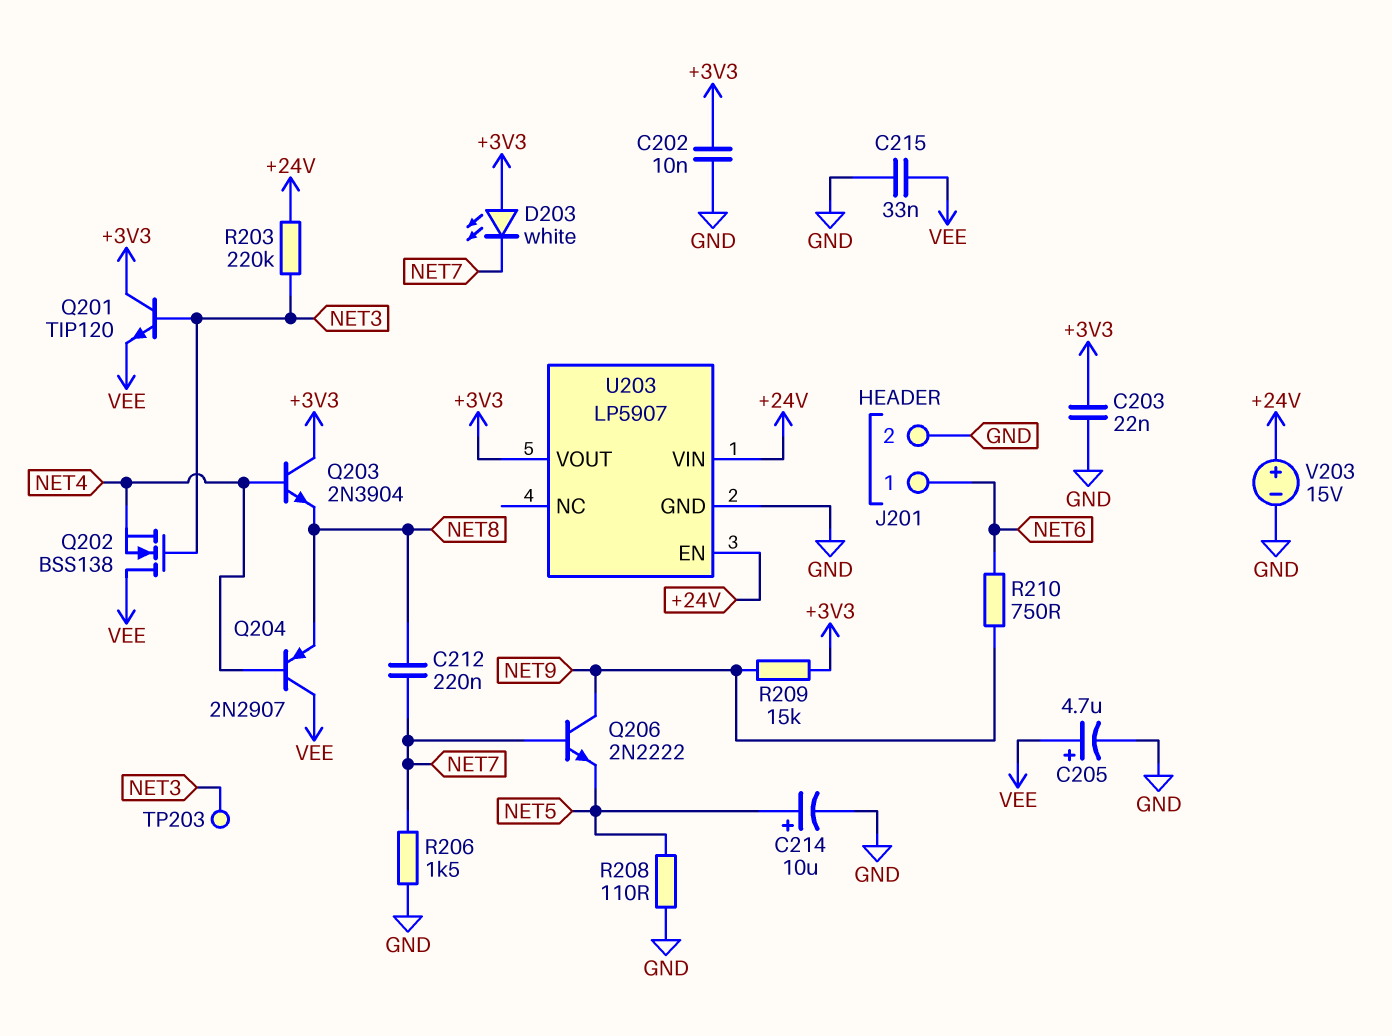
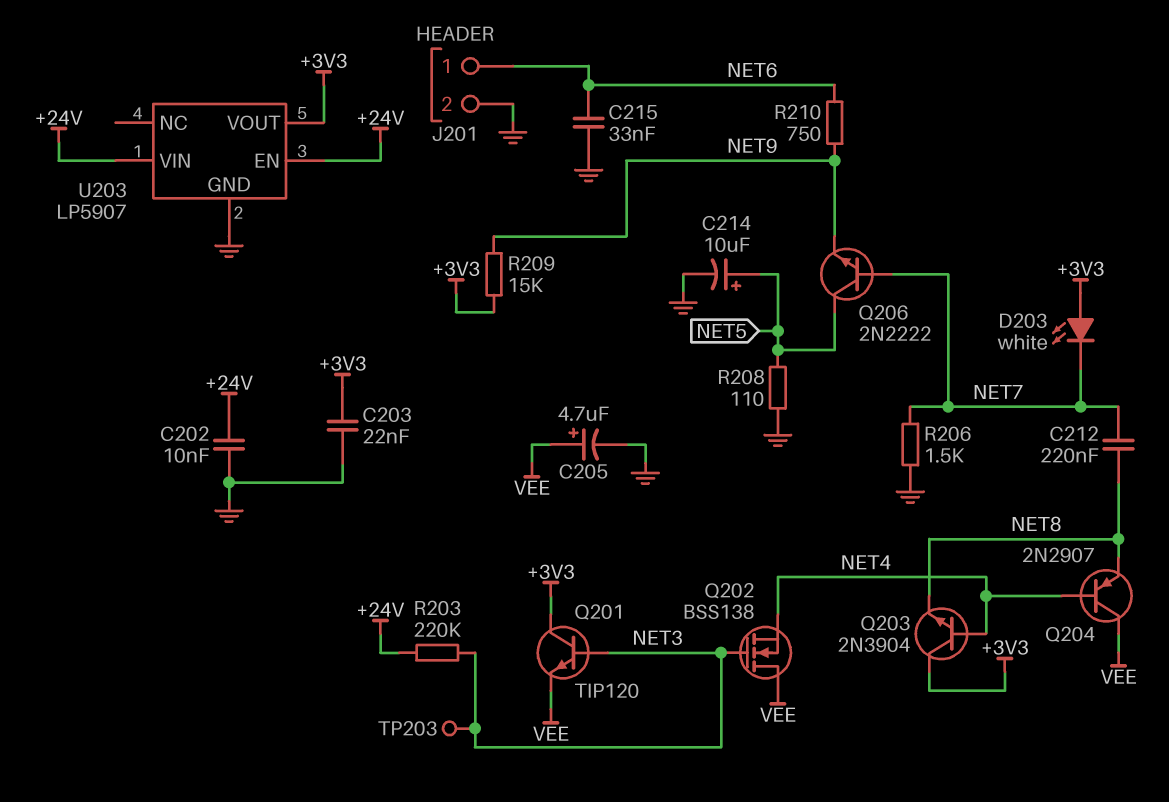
C202: 10nF (+3V3, GND) -> 10nF (+24V, GND)
C215: 33nF (GND, VEE) -> 33nF (GND, NET6)
Q206: NPN 2N2222 (B NET7, C NET9, E NET5) -> NPN 2N2222 (B NET7, C NET5, E NET9)
V203: 15V (plus +24V, minus GND) -> none

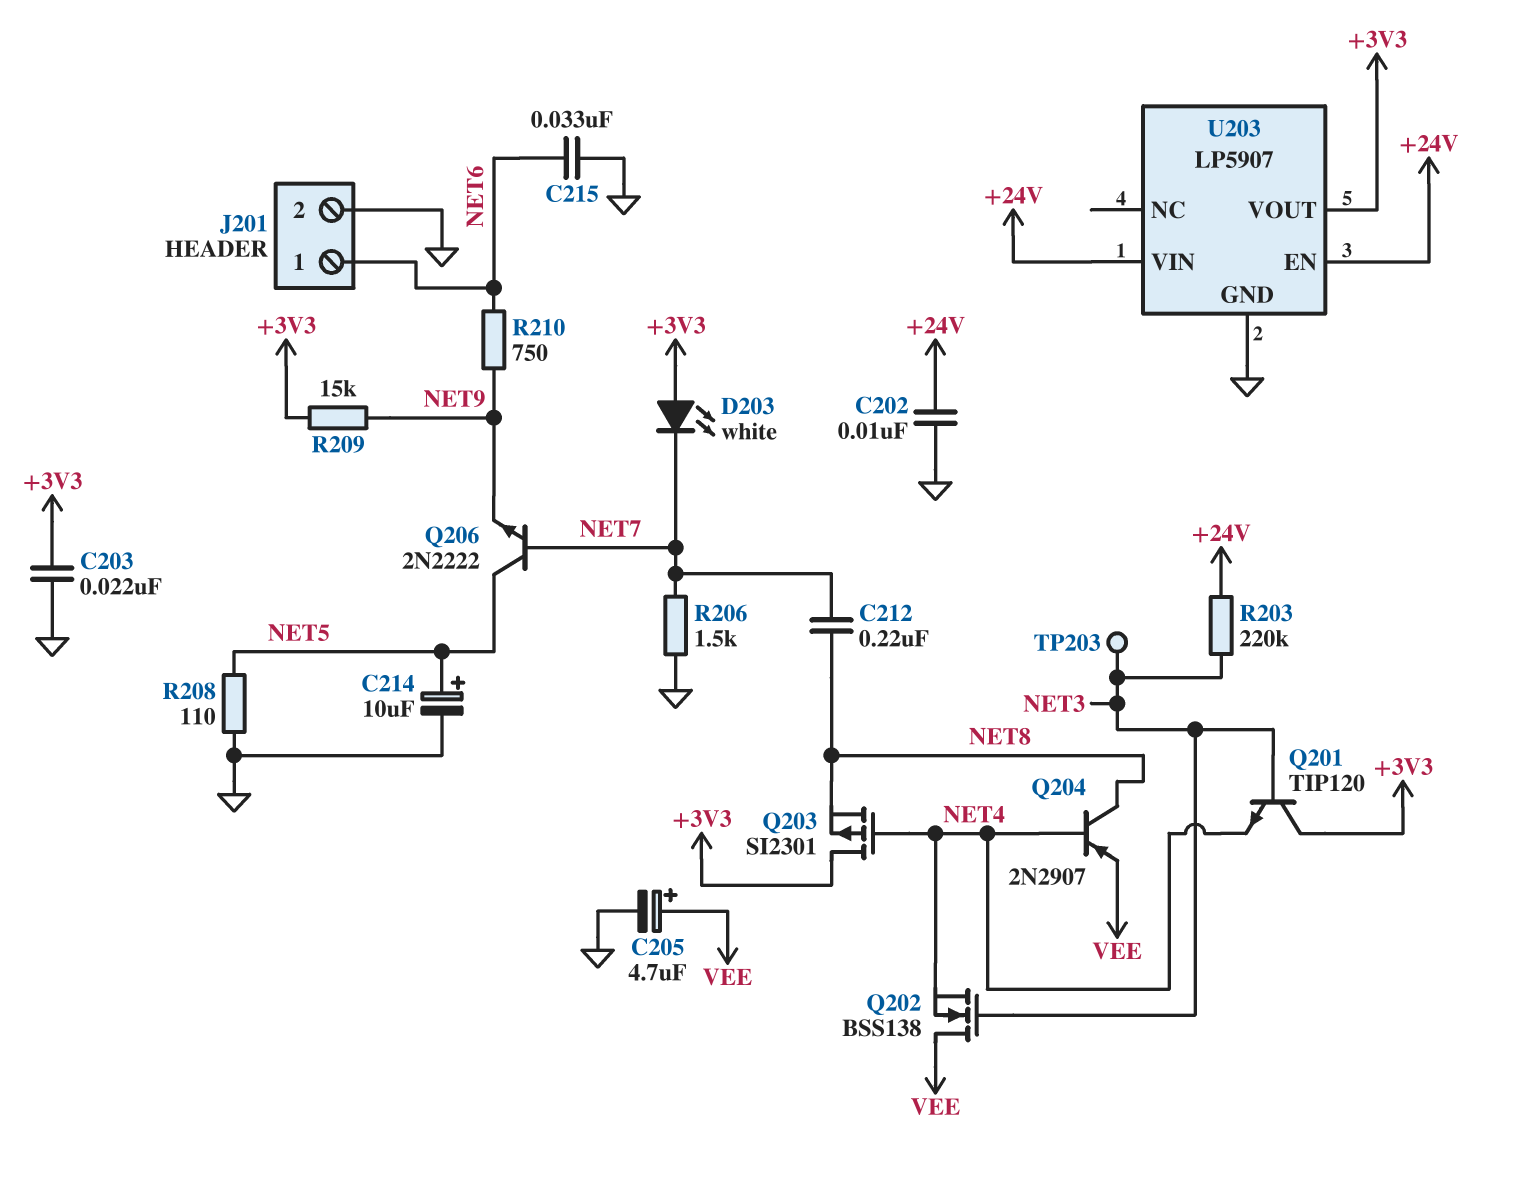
Q201: NPN TIP120 (B NET3, C +3V3, E VEE) -> NPN TIP120 (B NET3, C +3V3, E NET4)
Q203: NPN 2N3904 (B NET4, C +3V3, E NET8) -> PMOS SI2301 (G NET4, D +3V3, S NET8)
Q204: PNP 2N2907 (B NET4, C VEE, E NET8) -> PNP 2N2907 (B NET4, C NET8, E VEE)

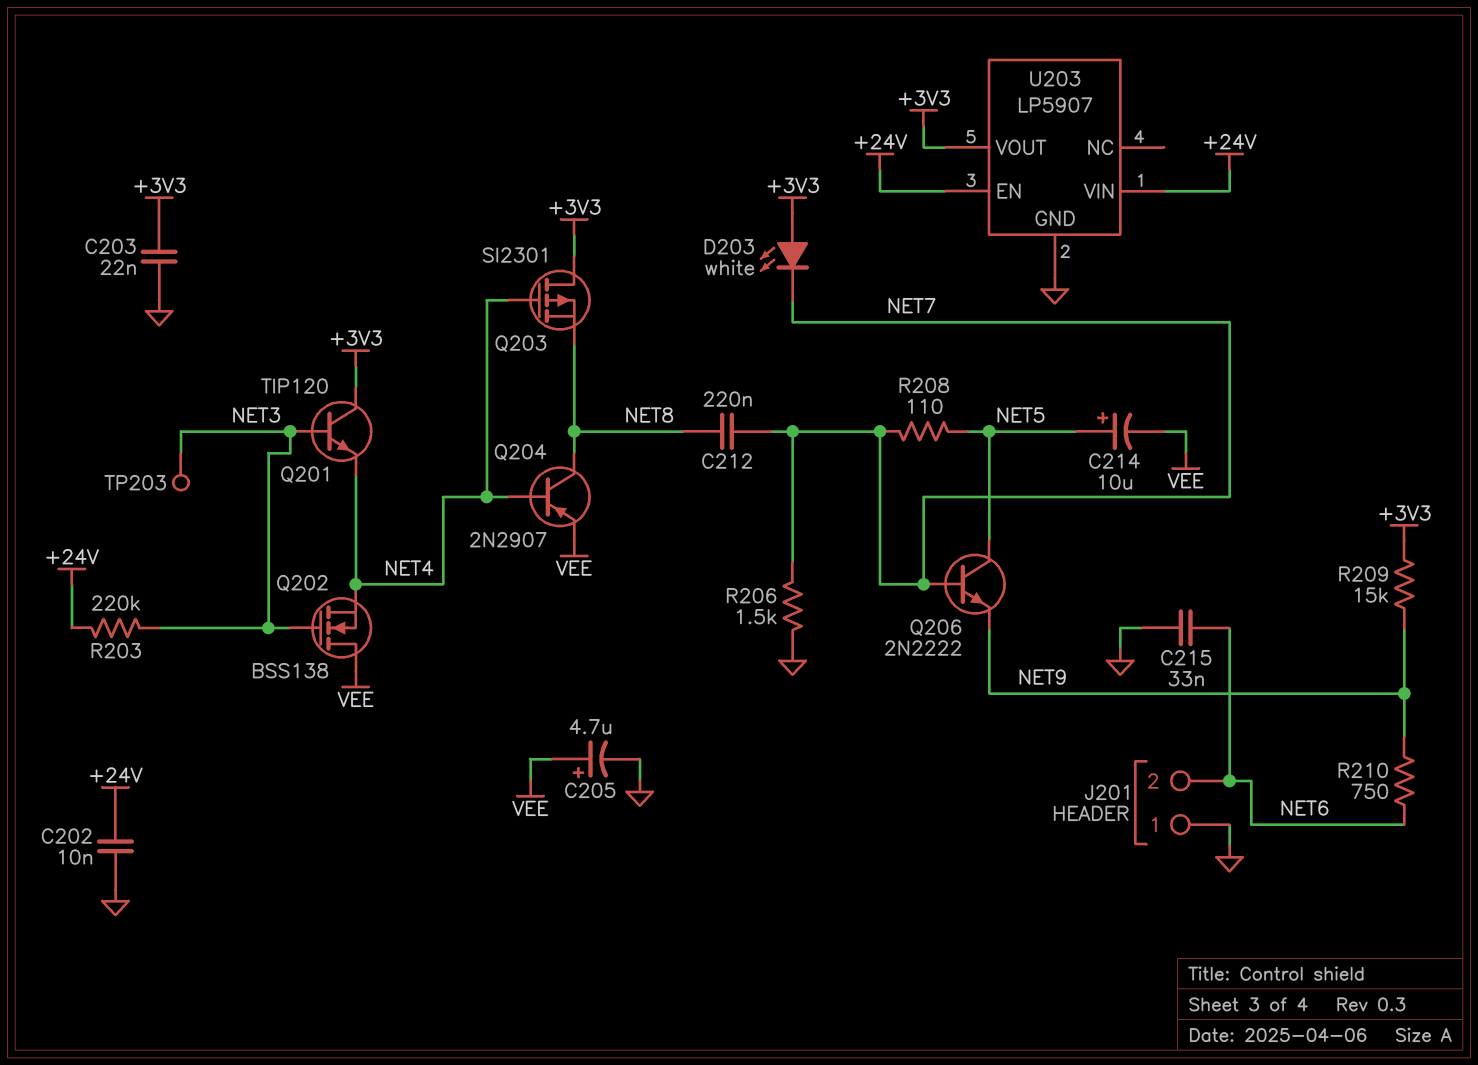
C214: 10uF (plus NET5, minus GND) -> 10uF (plus NET5, minus VEE)
J201 pin 1: NET6 -> GND
J201 pin 2: GND -> NET6
R208: 110 (GND, NET5) -> 110 (NET5, NET7)

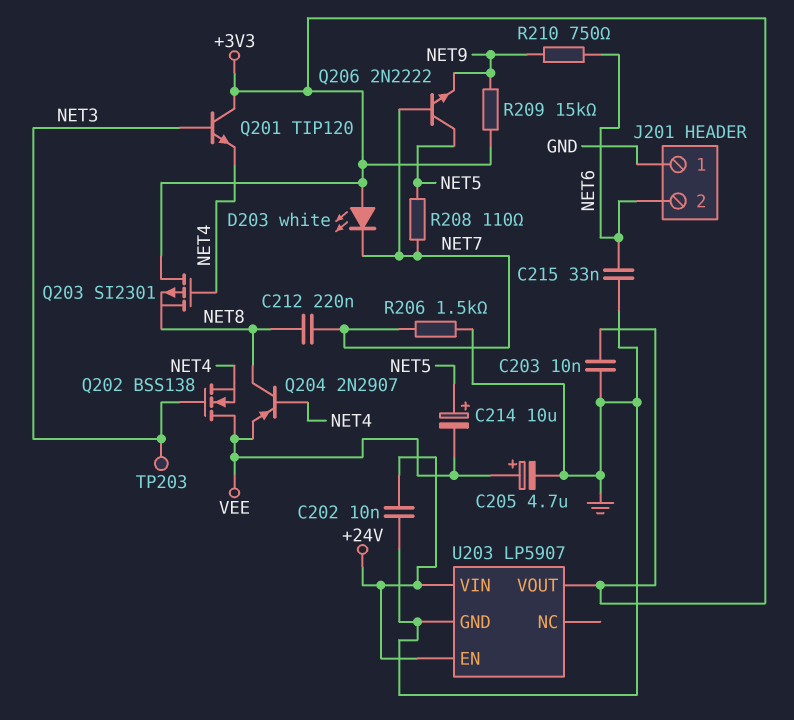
C203: 22nF (+3V3, GND) -> 10nF (+3V3, GND)
R203: 220k (+24V, NET3) -> none

